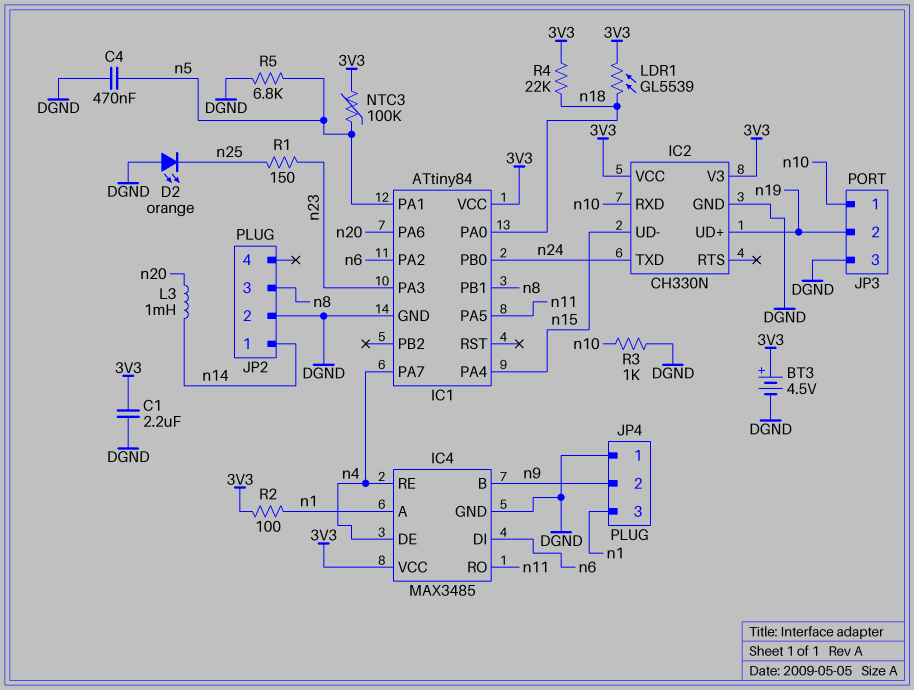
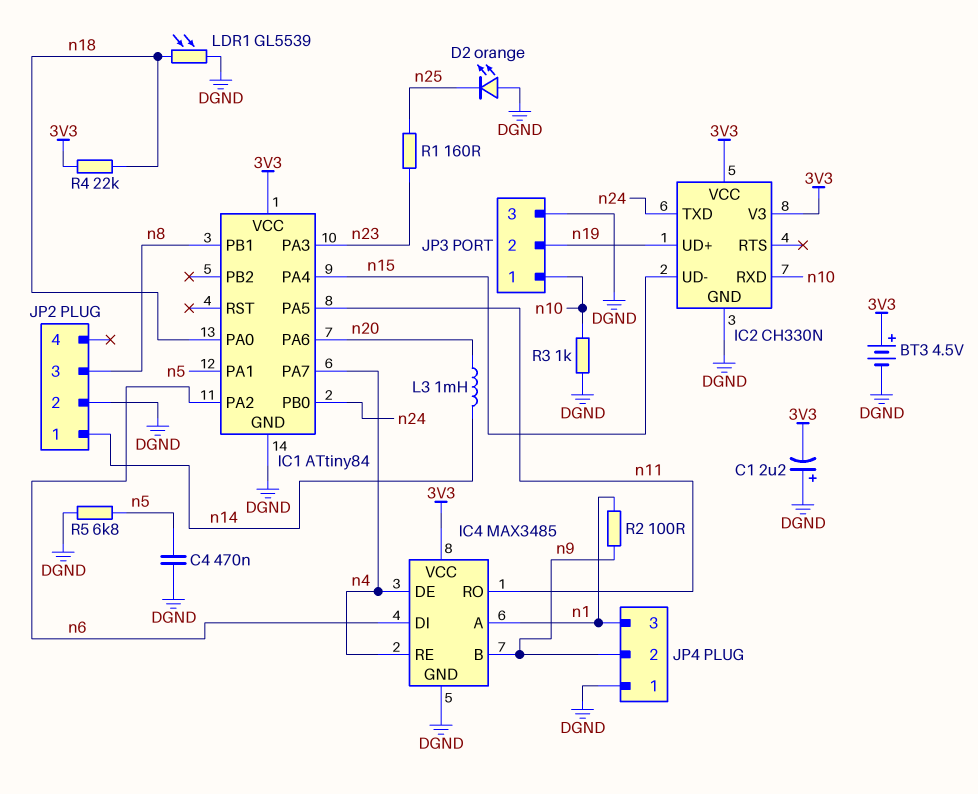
C1: 2.2uF (3V3, DGND) -> 2.2uF (plus DGND, minus 3V3)
LDR1: GL5539 (3V3, n18) -> GL5539 (DGND, n18)
NTC3: 100k (3V3, n5) -> none
R1: 150 (n23, n25) -> 160 (n23, n25)
R2: 100 (3V3, n1) -> 100 (n1, n9)

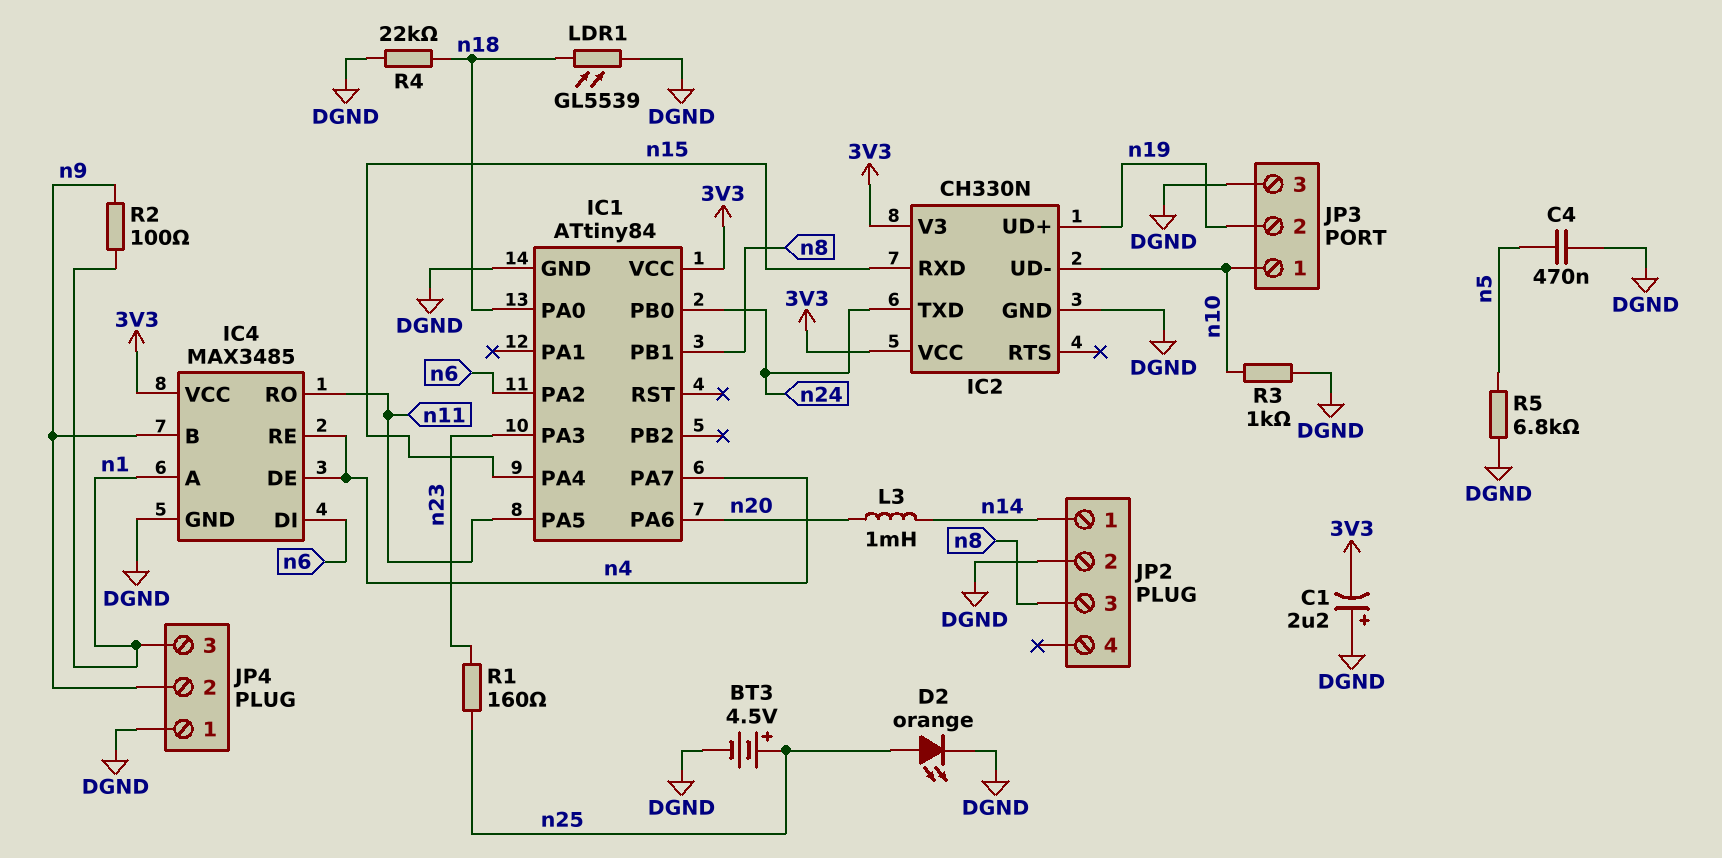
BT3: 4.5V (plus 3V3, minus DGND) -> 4.5V (plus n25, minus DGND)
D2: LED orange (A DGND, K n25) -> LED orange (A n25, K DGND)
IC1 pin PA1: n5 -> none
IC2 pin RXD: n10 -> n15
IC2 pin UD-: n15 -> n10
R4: 22k (3V3, n18) -> 22k (DGND, n18)

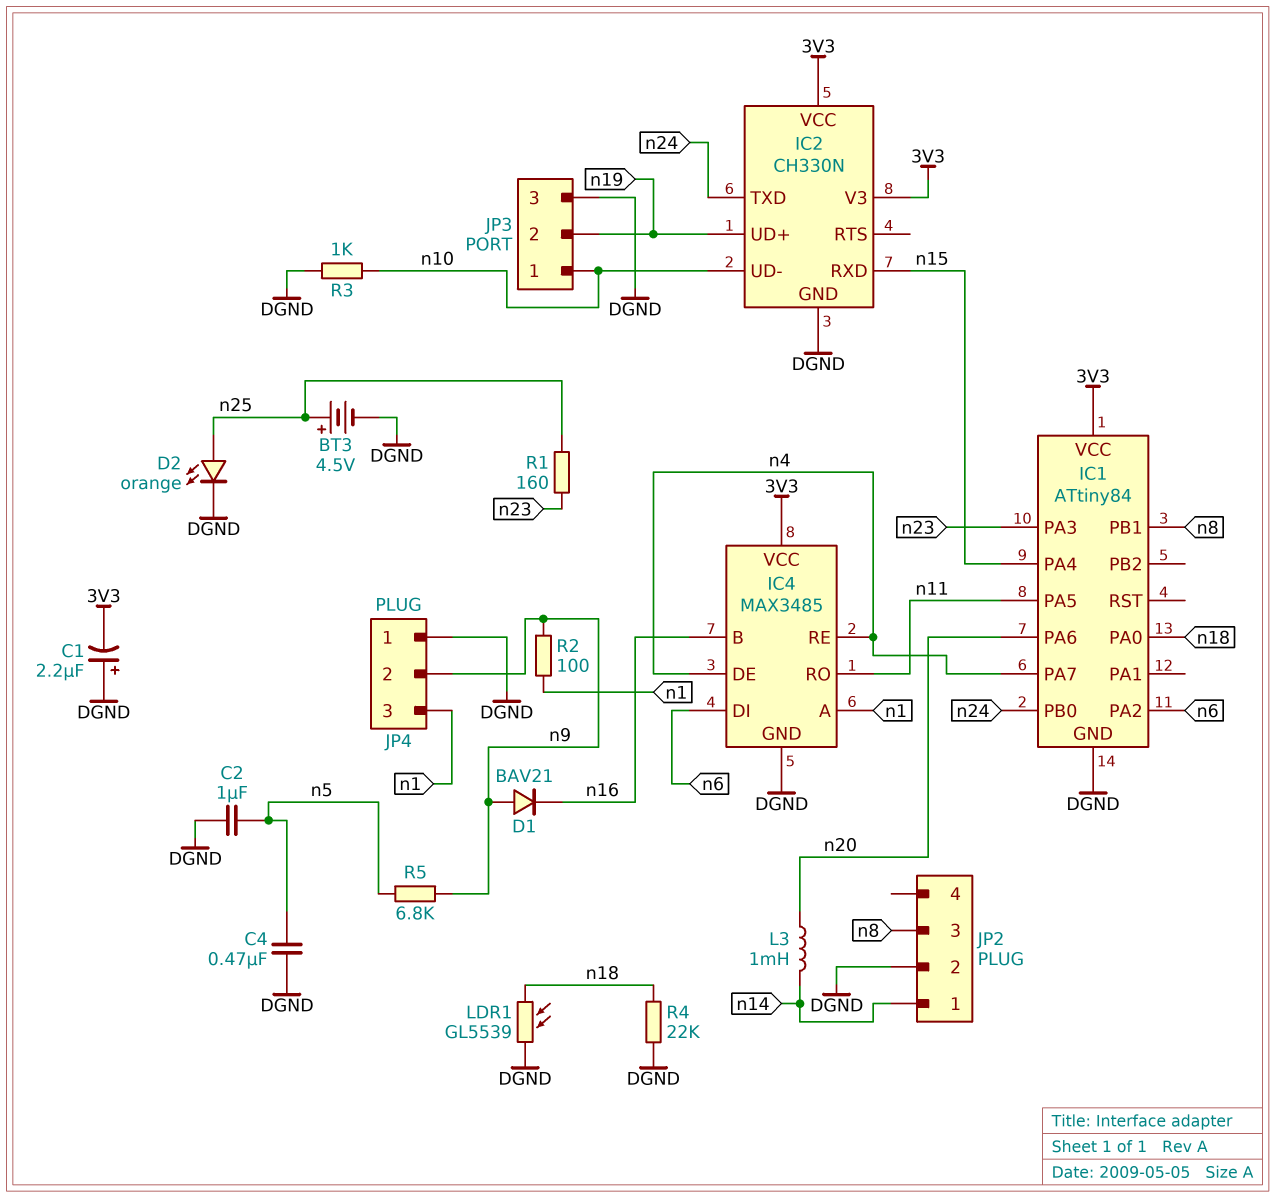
C2: none -> 1uF (DGND, n5)
D1: none -> diode BAV21 (A n9, K n16)
IC4 pin B: n9 -> n16
R5: 6.8k (DGND, n5) -> 6.8k (n5, n9)

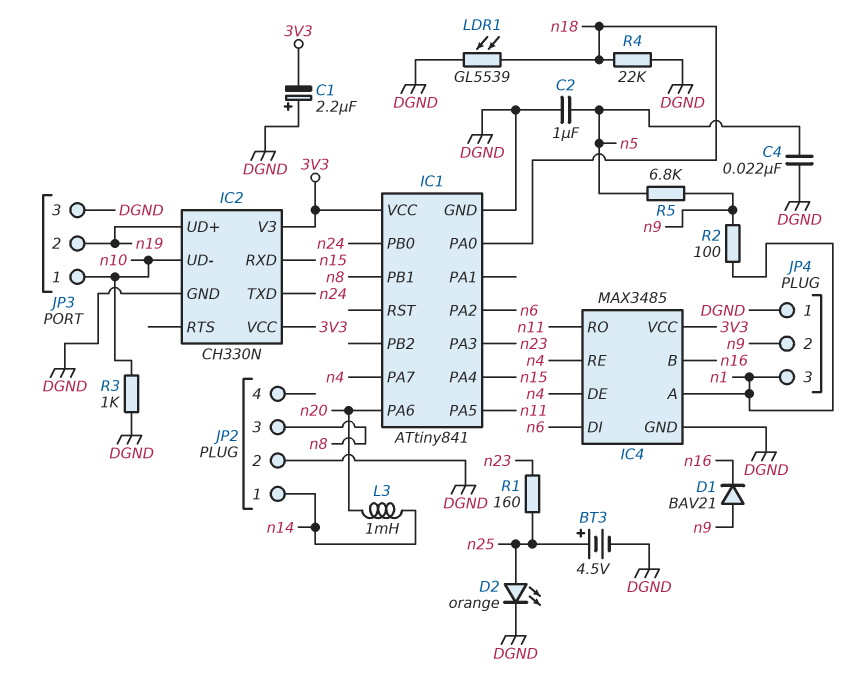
C4: 470nF (DGND, n5) -> 22nF (DGND, n5)
IC1: ATtiny84 -> ATtiny841

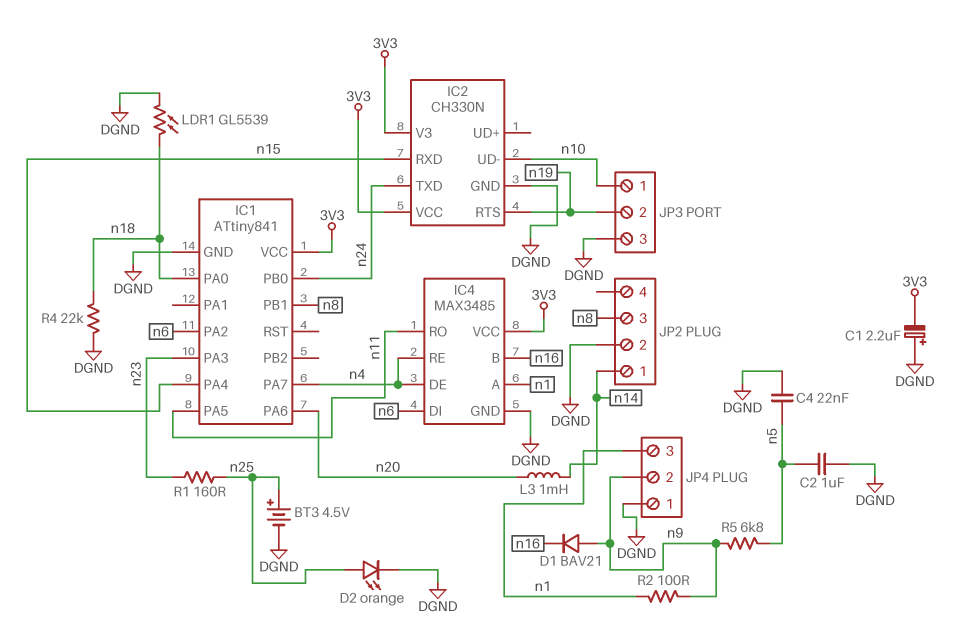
IC2 pin RTS: none -> n19
IC2 pin UD+: n19 -> none
R3: 1k (DGND, n10) -> none

